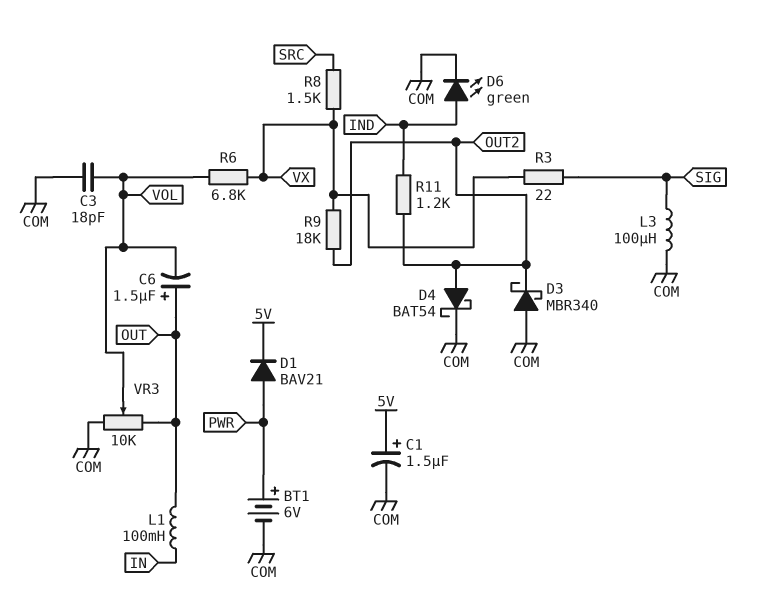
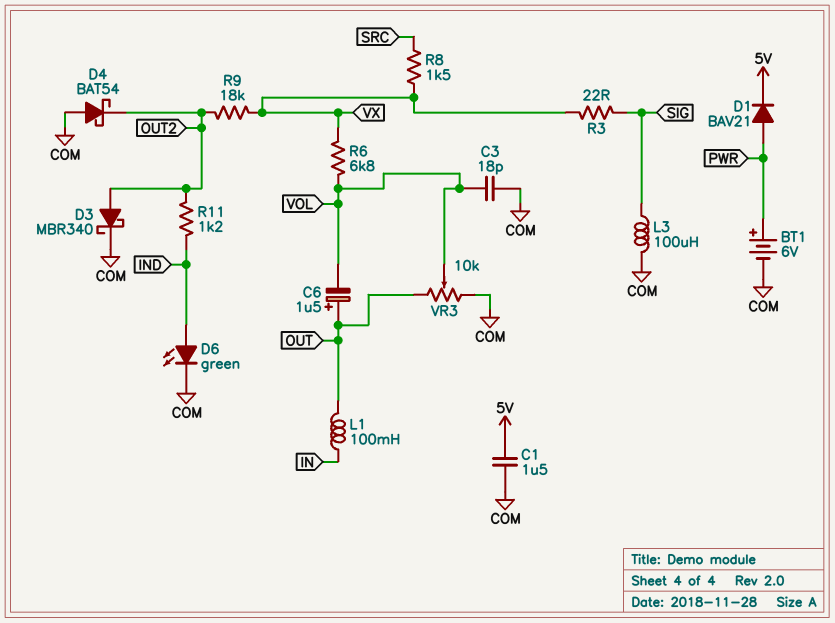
C1: 1.5uF (plus 5V, minus COM) -> 1.5uF (5V, COM)
D3: schottky MBR340 (A COM, K OUT2) -> schottky MBR340 (A OUT2, K COM)
D4: schottky BAT54 (A OUT2, K COM) -> schottky BAT54 (A COM, K OUT2)

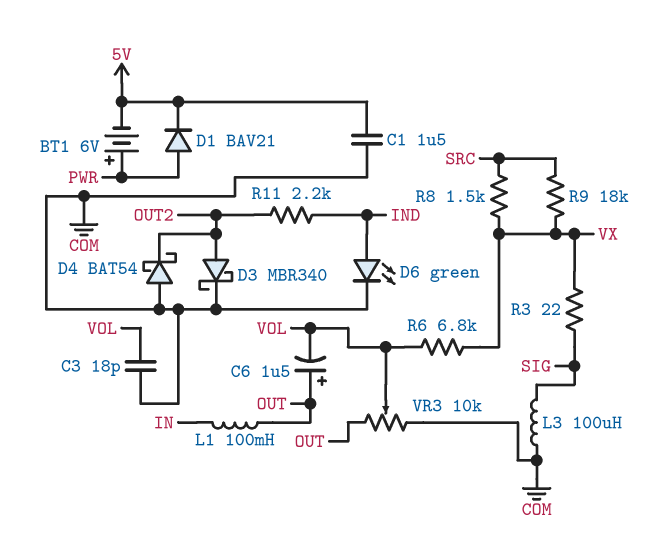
BT1: 6V (plus PWR, minus COM) -> 6V (plus PWR, minus 5V)
R9: 18k (OUT2, VX) -> 18k (SRC, VX)
R11: 1.2k (IND, OUT2) -> 2.2k (IND, OUT2)

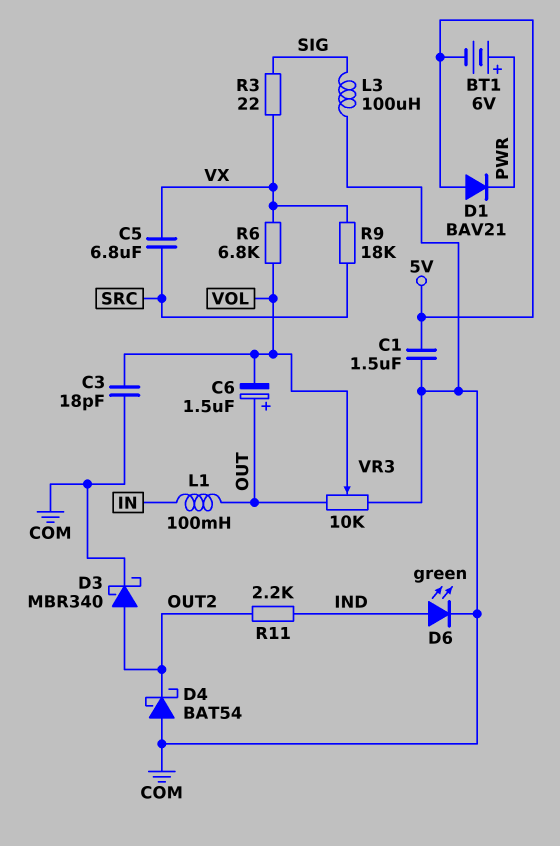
C5: none -> 6.8uF (SRC, VX)
D1: diode BAV21 (A PWR, K 5V) -> diode BAV21 (A 5V, K PWR)
R8: 1.5k (SRC, VX) -> none

